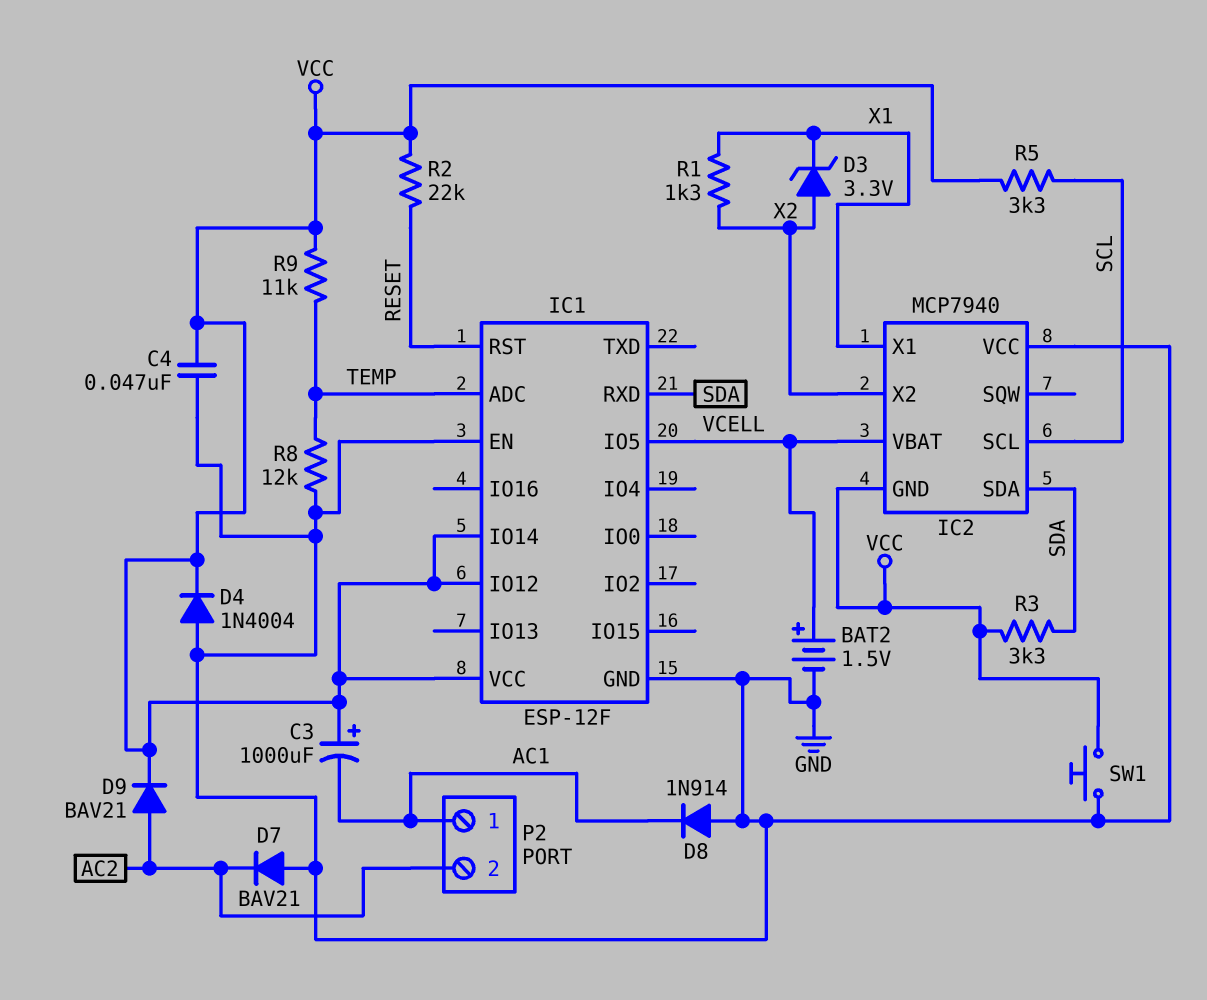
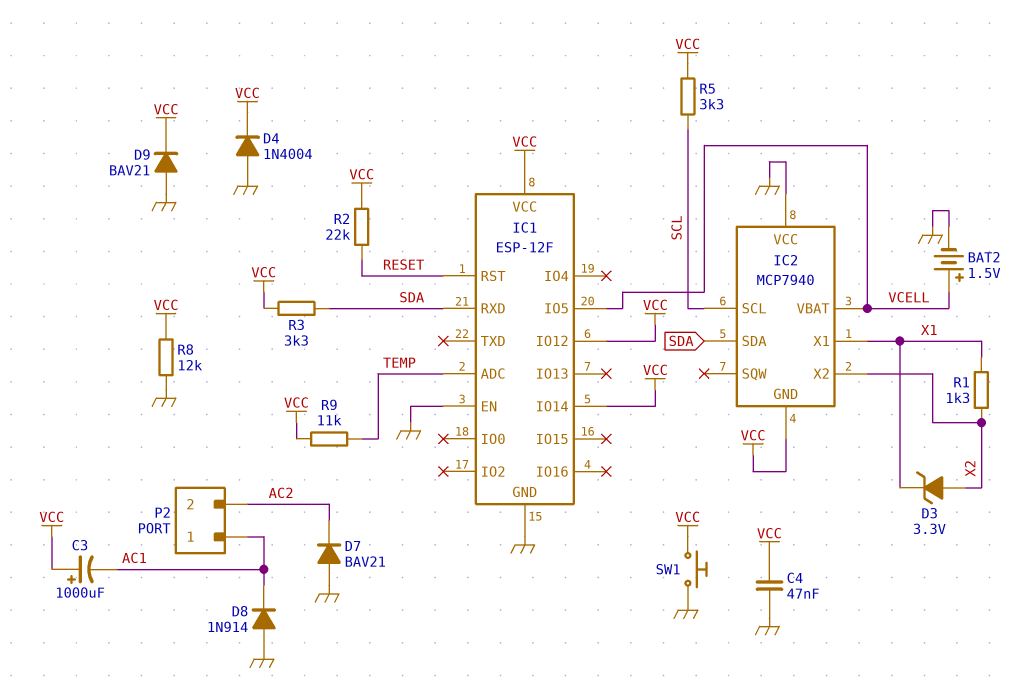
D9: diode BAV21 (A AC2, K VCC) -> diode BAV21 (A GND, K VCC)
R8: 12k (GND, TEMP) -> 12k (GND, VCC)

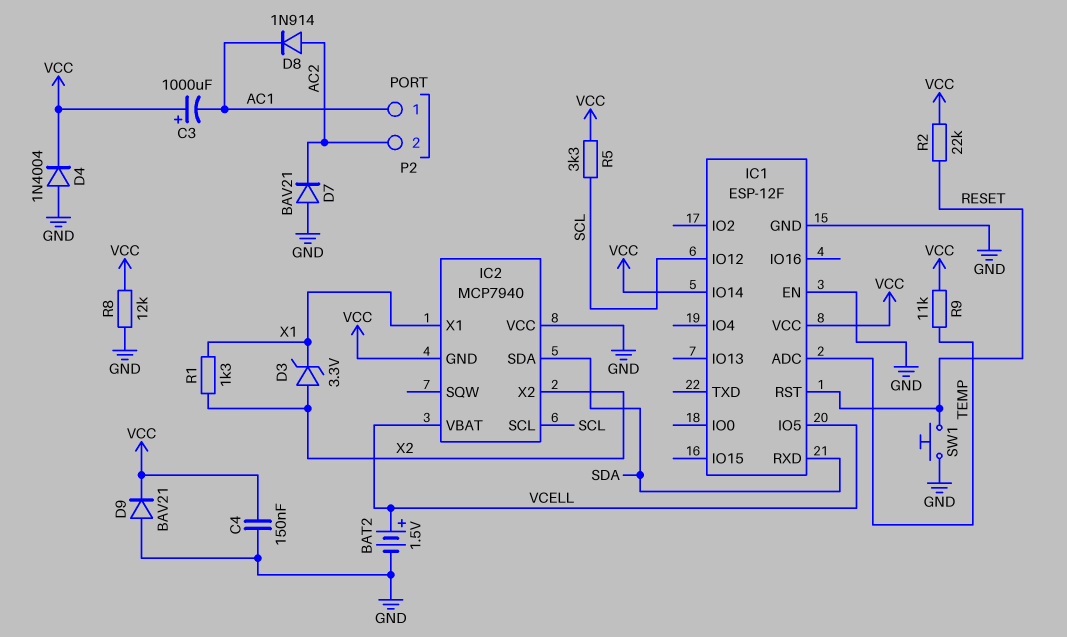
C4: 47nF (GND, VCC) -> 150nF (GND, VCC)
D8: diode 1N914 (A GND, K AC1) -> diode 1N914 (A AC2, K AC1)
IC1 pin IO12: VCC -> SCL
R3: 3.3k (SDA, VCC) -> none
SW1: button (GND, VCC) -> button (GND, RESET)

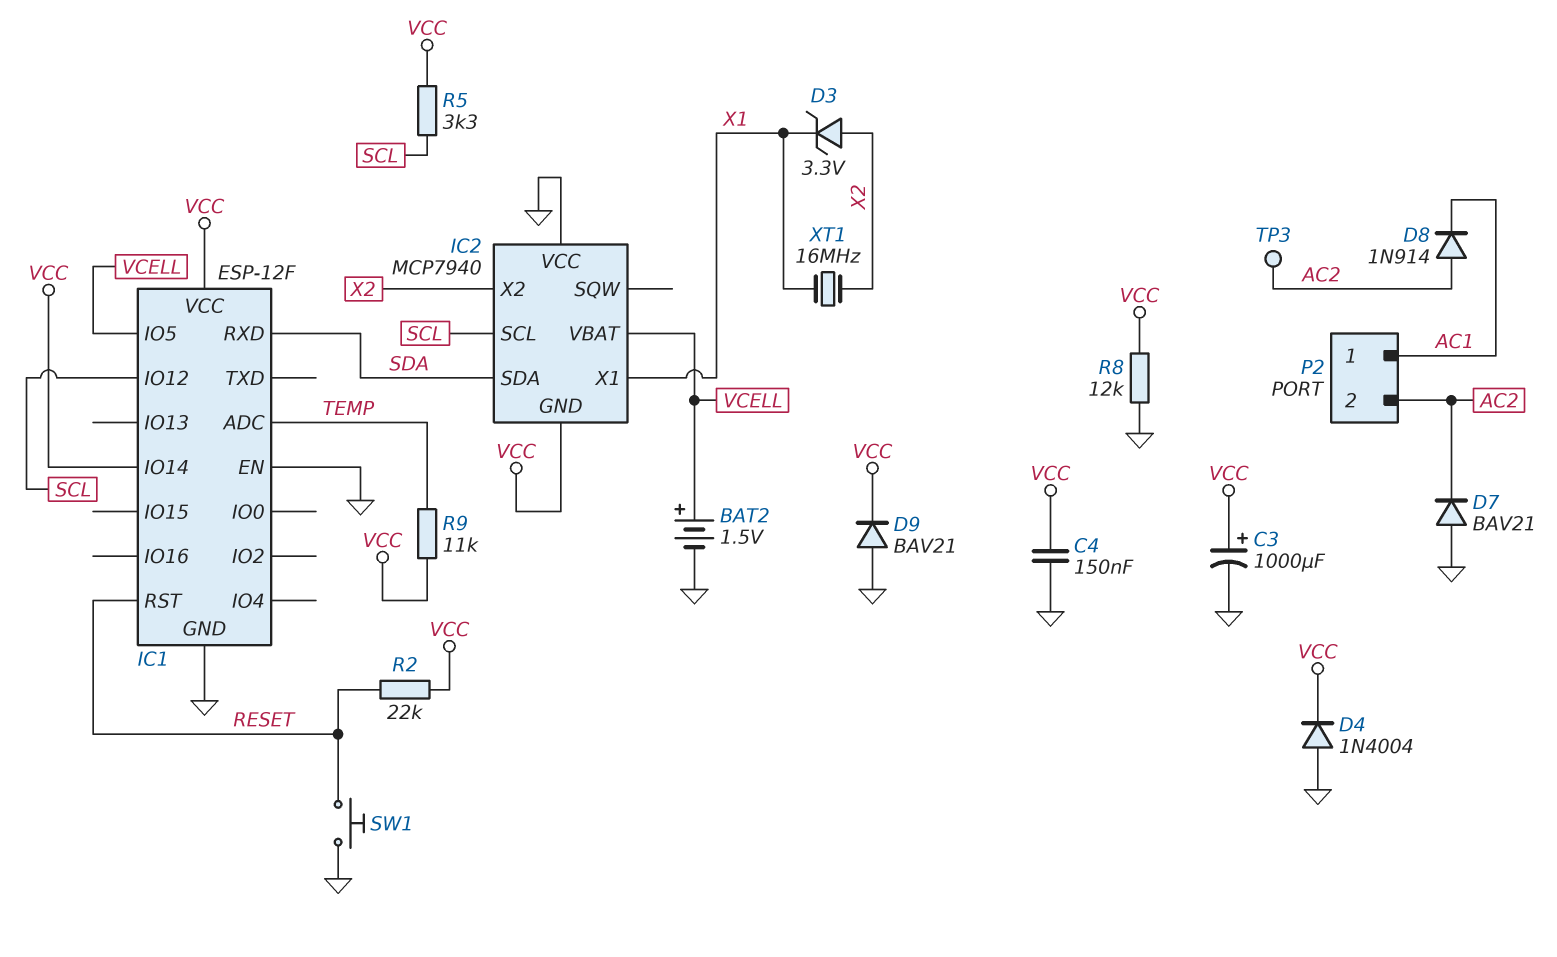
C3: 1000uF (plus VCC, minus AC1) -> 1000uF (plus VCC, minus GND)
R1: 1.3k (X1, X2) -> none
TP3: none -> test point (AC2)
XT1: none -> 16MHz (X1, X2)

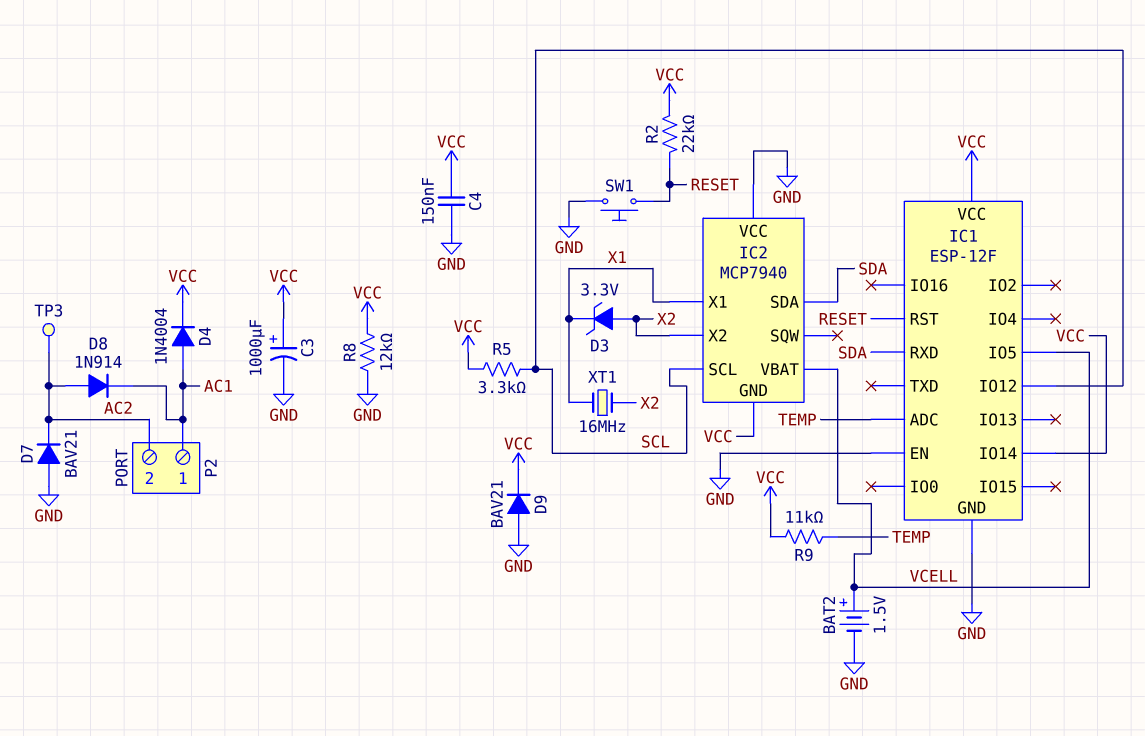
D4: diode 1N4004 (A GND, K VCC) -> diode 1N4004 (A AC1, K VCC)

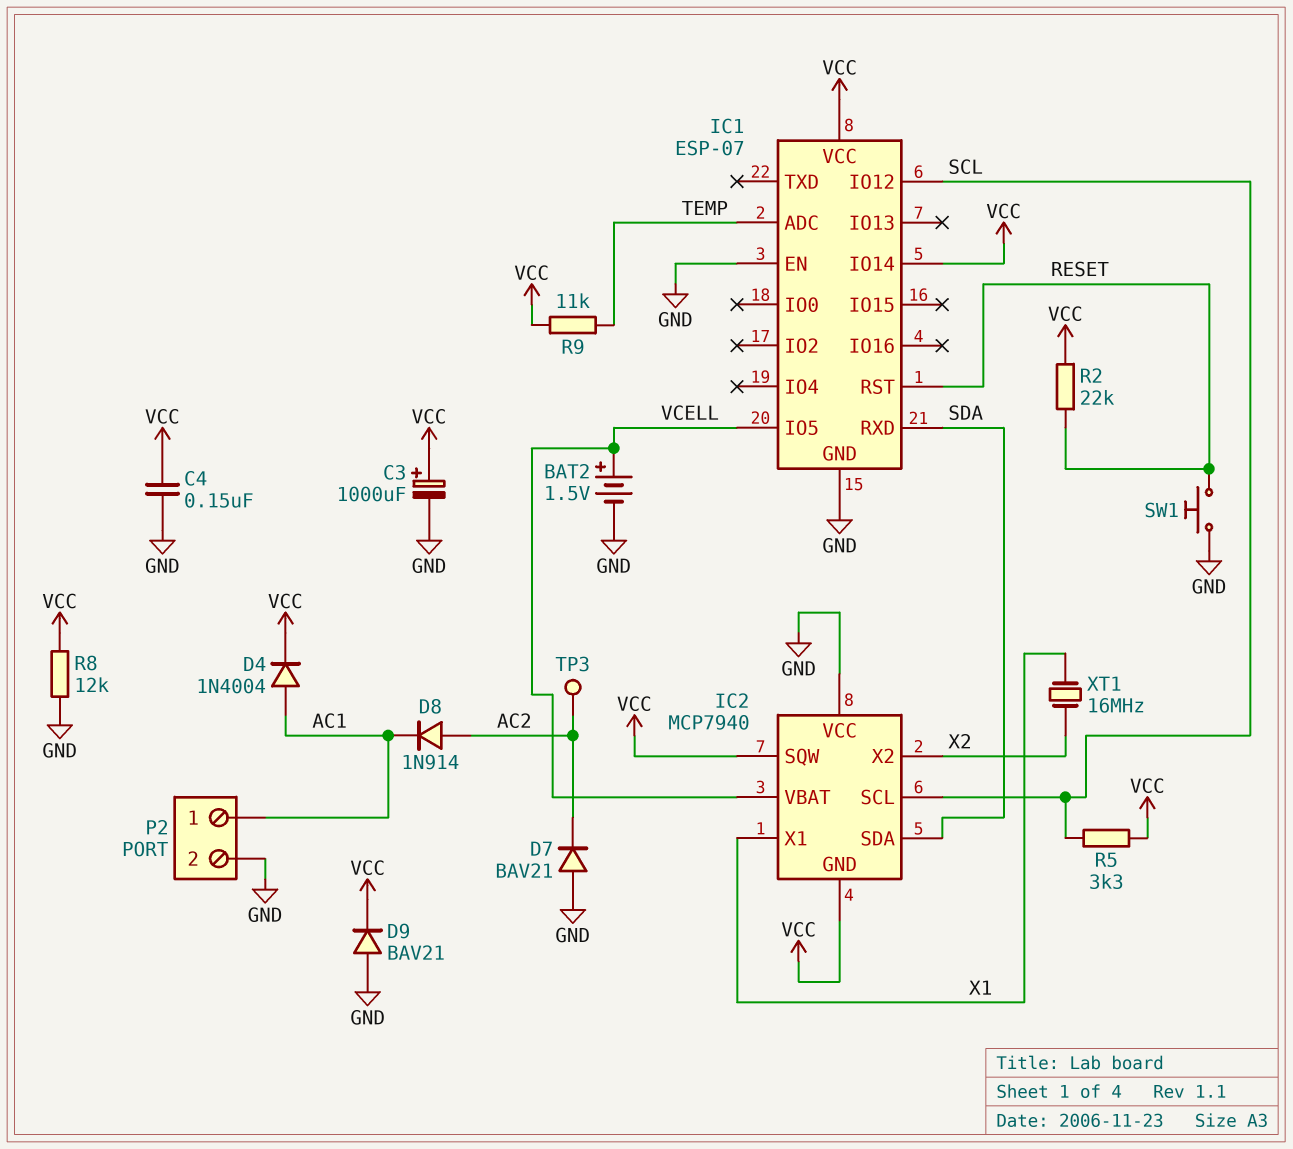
D3: zener 3.3V (A X2, K X1) -> none
IC1: ESP-12F -> ESP-07
IC2 pin SQW: none -> VCC
P2 pin 2: AC2 -> GND

